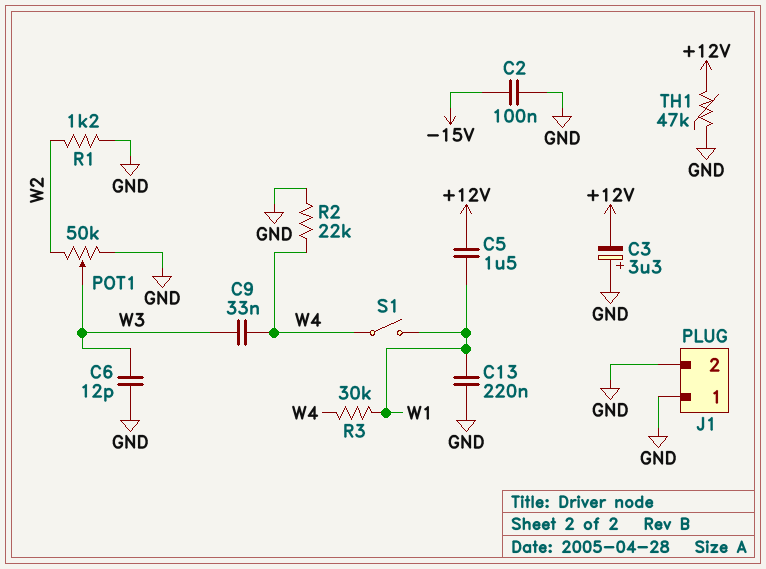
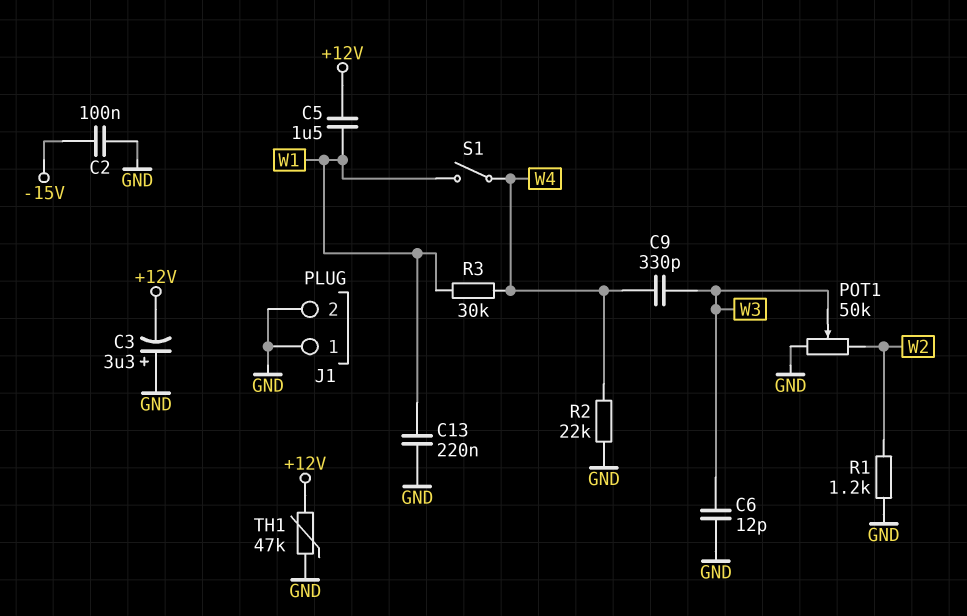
C9: 33nF (W3, W4) -> 330pF (W3, W4)

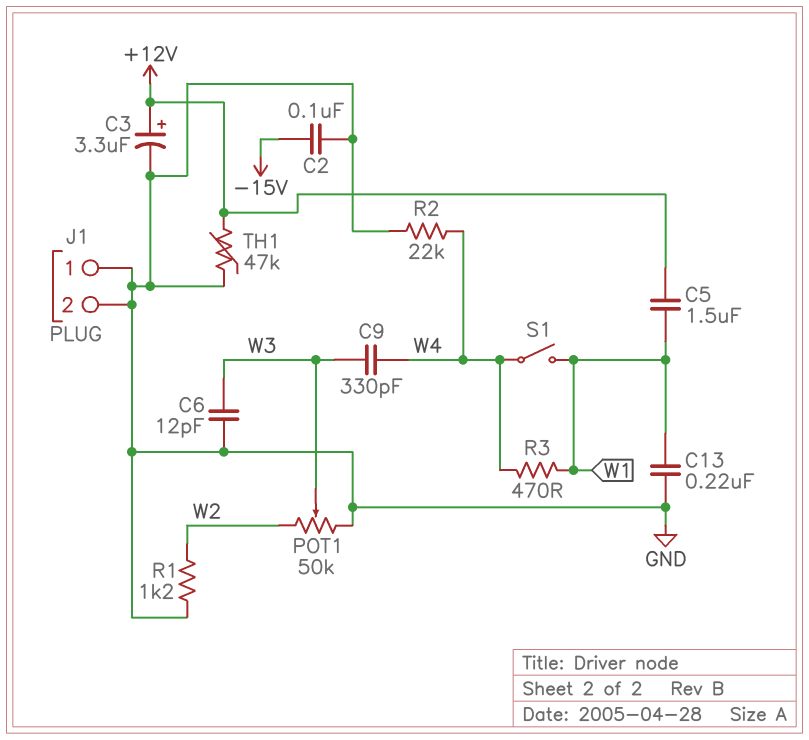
C3: 3.3uF (plus GND, minus +12V) -> 3.3uF (plus +12V, minus GND)
R3: 30k (W1, W4) -> 470 (W1, W4)

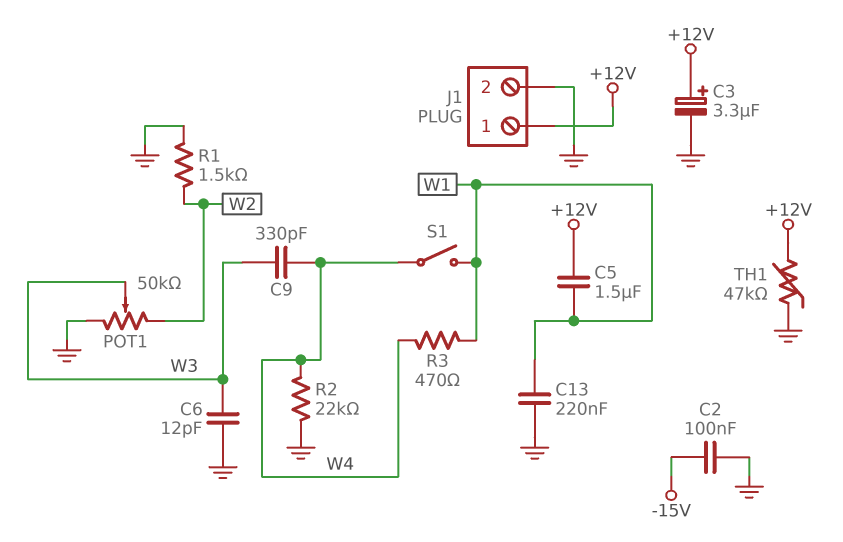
J1 pin 1: GND -> +12V
R1: 1.2k (GND, W2) -> 1.5k (GND, W2)

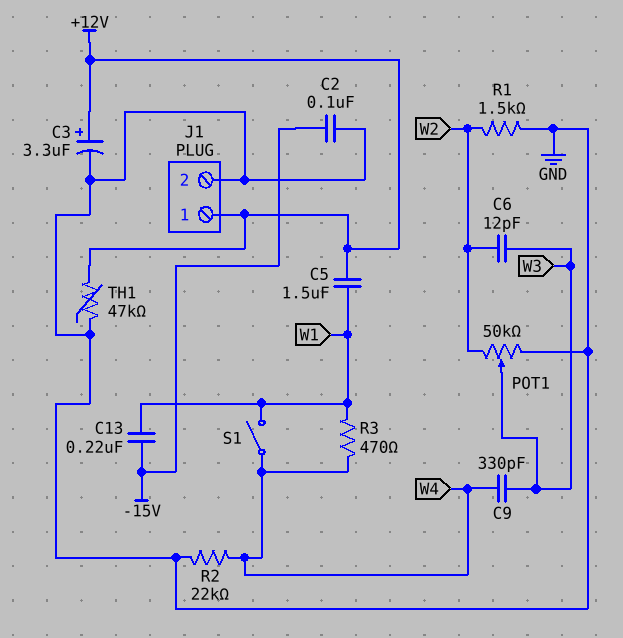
C6: 12pF (GND, W3) -> 12pF (W2, W3)
C13: 220nF (GND, W1) -> 220nF (-15V, W1)

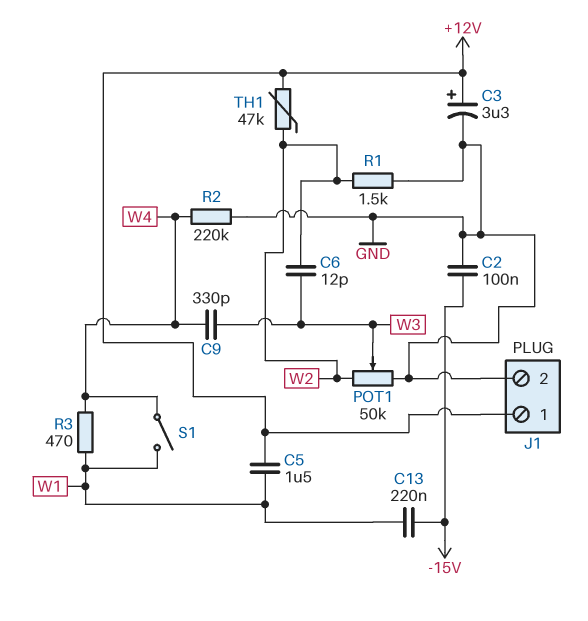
R2: 22k (GND, W4) -> 220k (GND, W4)
TH1: 47k (+12V, GND) -> 47k (+12V, W2)

